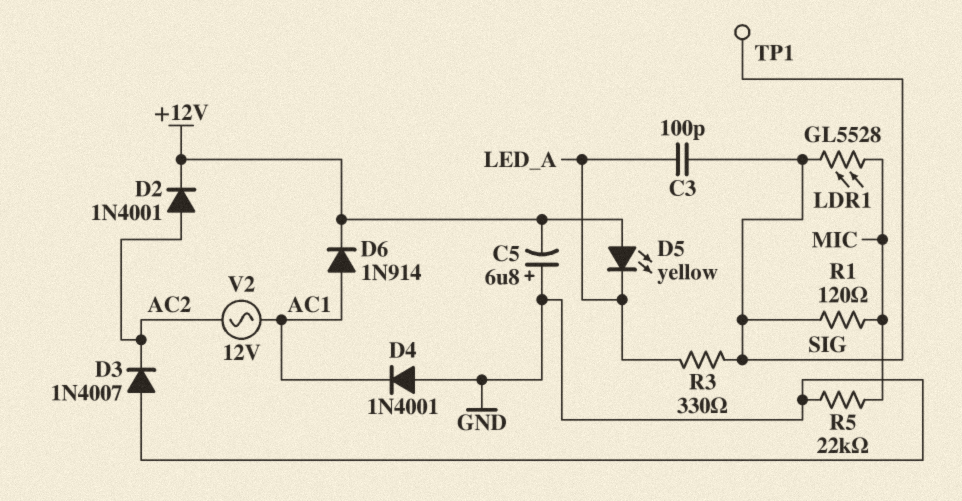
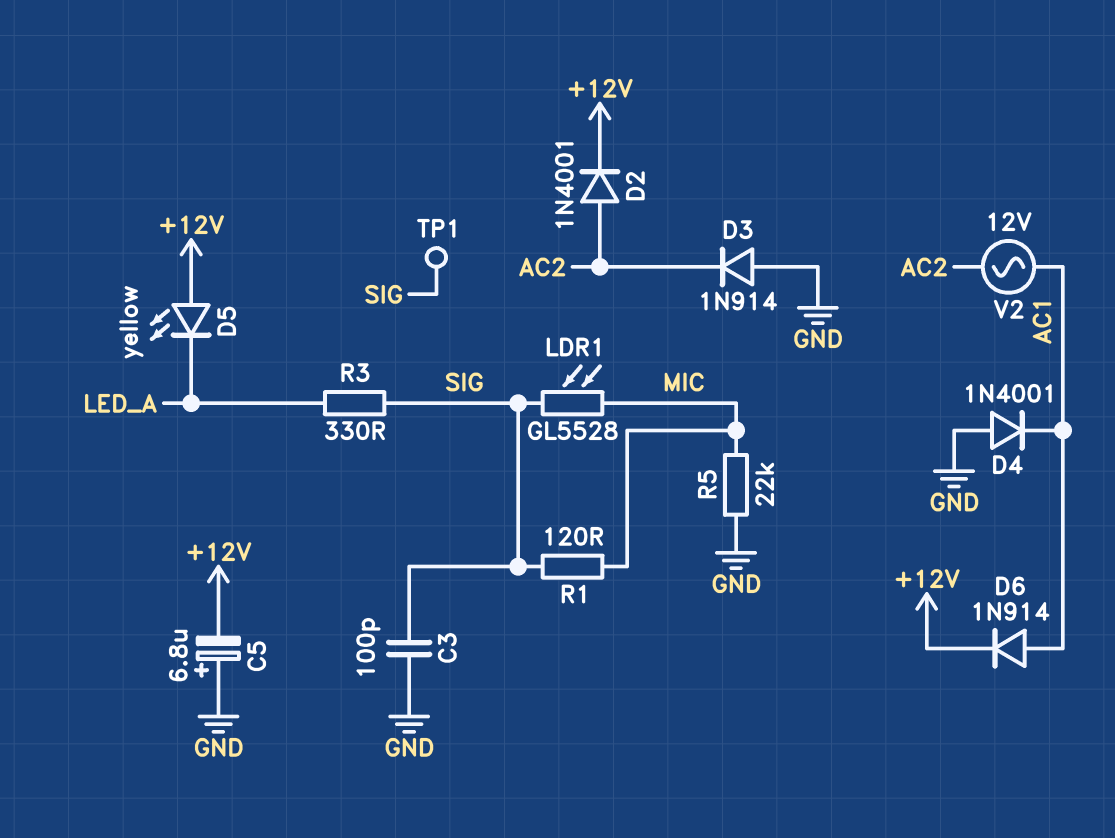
C3: 100pF (LED_A, SIG) -> 100pF (GND, SIG)
D3: diode 1N4007 (A GND, K AC2) -> diode 1N914 (A GND, K AC2)

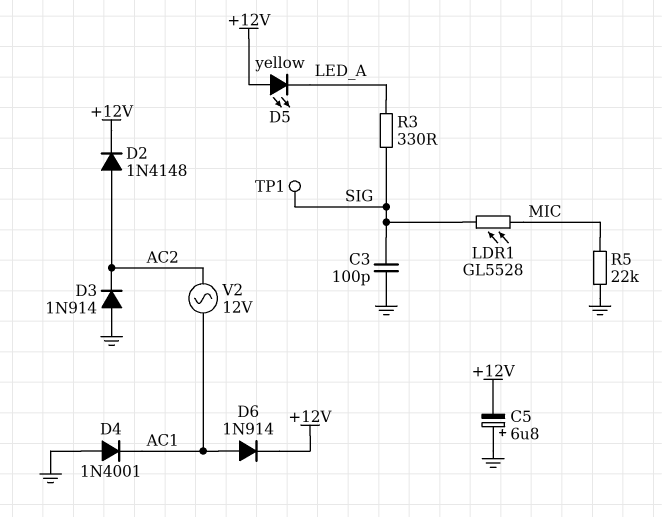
D2: diode 1N4001 (A AC2, K +12V) -> diode 1N4148 (A AC2, K +12V)
R1: 120 (MIC, SIG) -> none

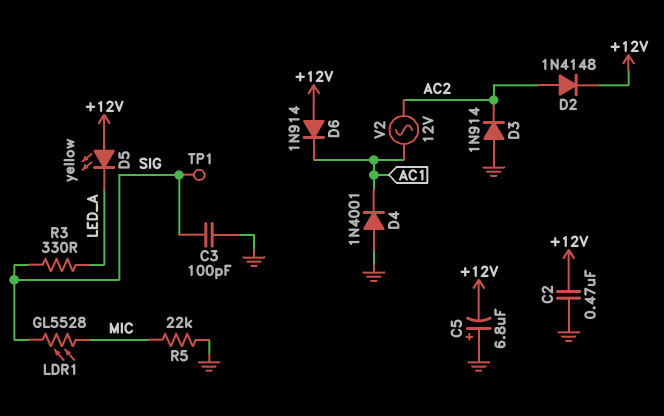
C2: none -> 470nF (+12V, GND)
D6: diode 1N914 (A AC1, K +12V) -> diode 1N914 (A +12V, K AC1)

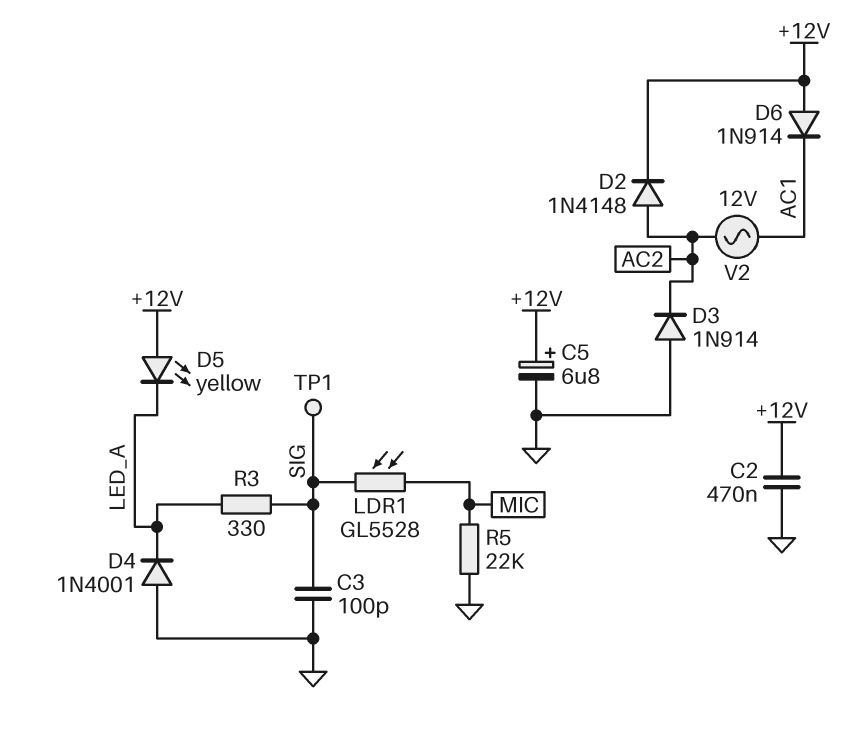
C5: 6.8uF (plus GND, minus +12V) -> 6.8uF (plus +12V, minus GND)
D4: diode 1N4001 (A GND, K AC1) -> diode 1N4001 (A GND, K LED_A)

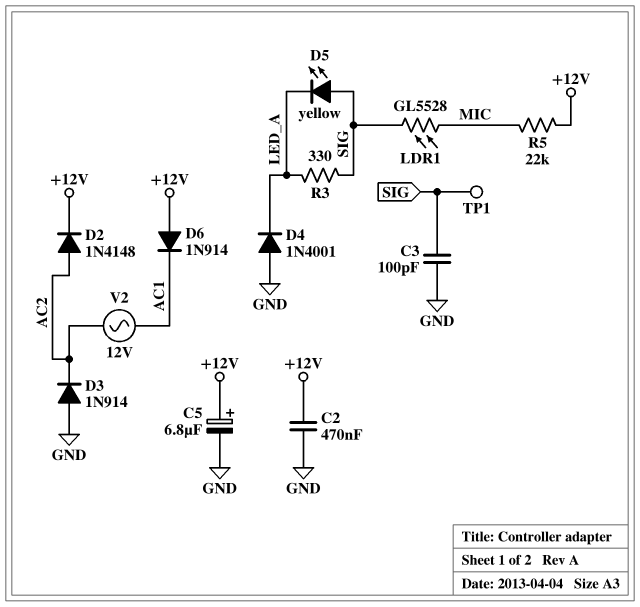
D5: LED yellow (A +12V, K LED_A) -> LED yellow (A SIG, K LED_A)
R5: 22k (GND, MIC) -> 22k (+12V, MIC)

